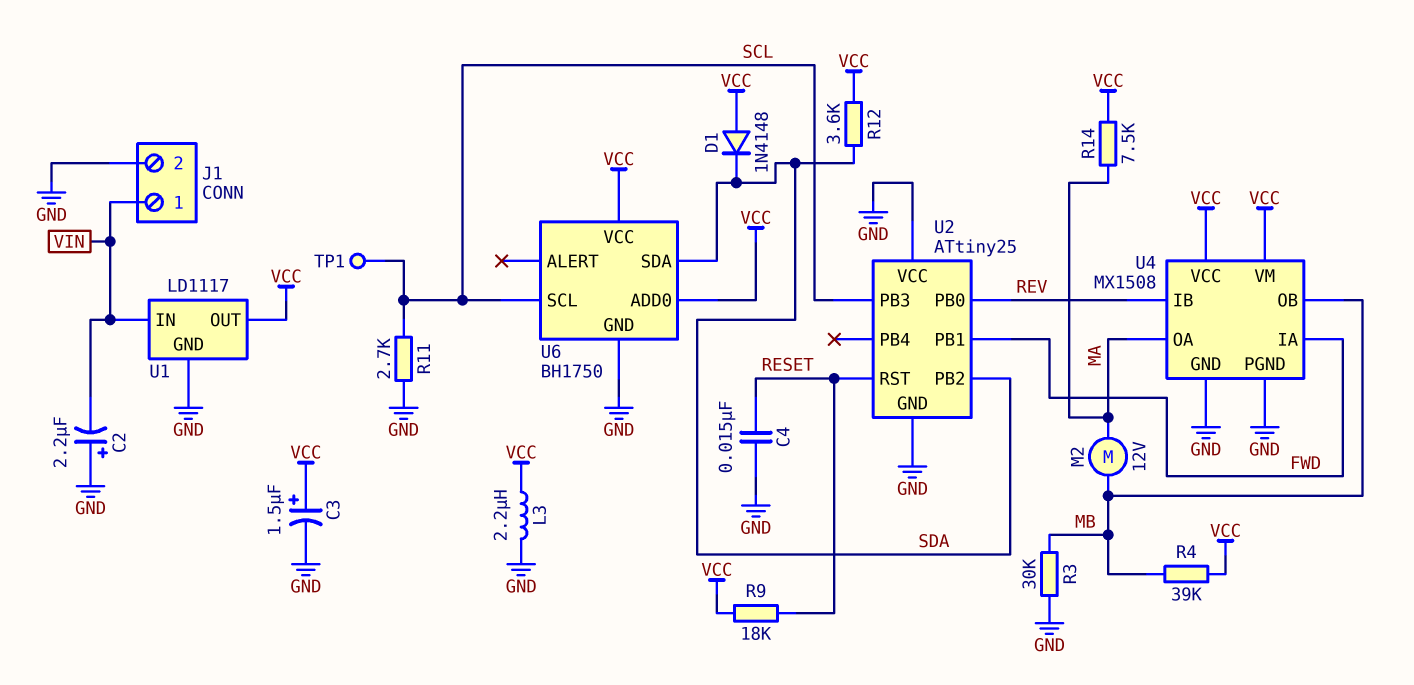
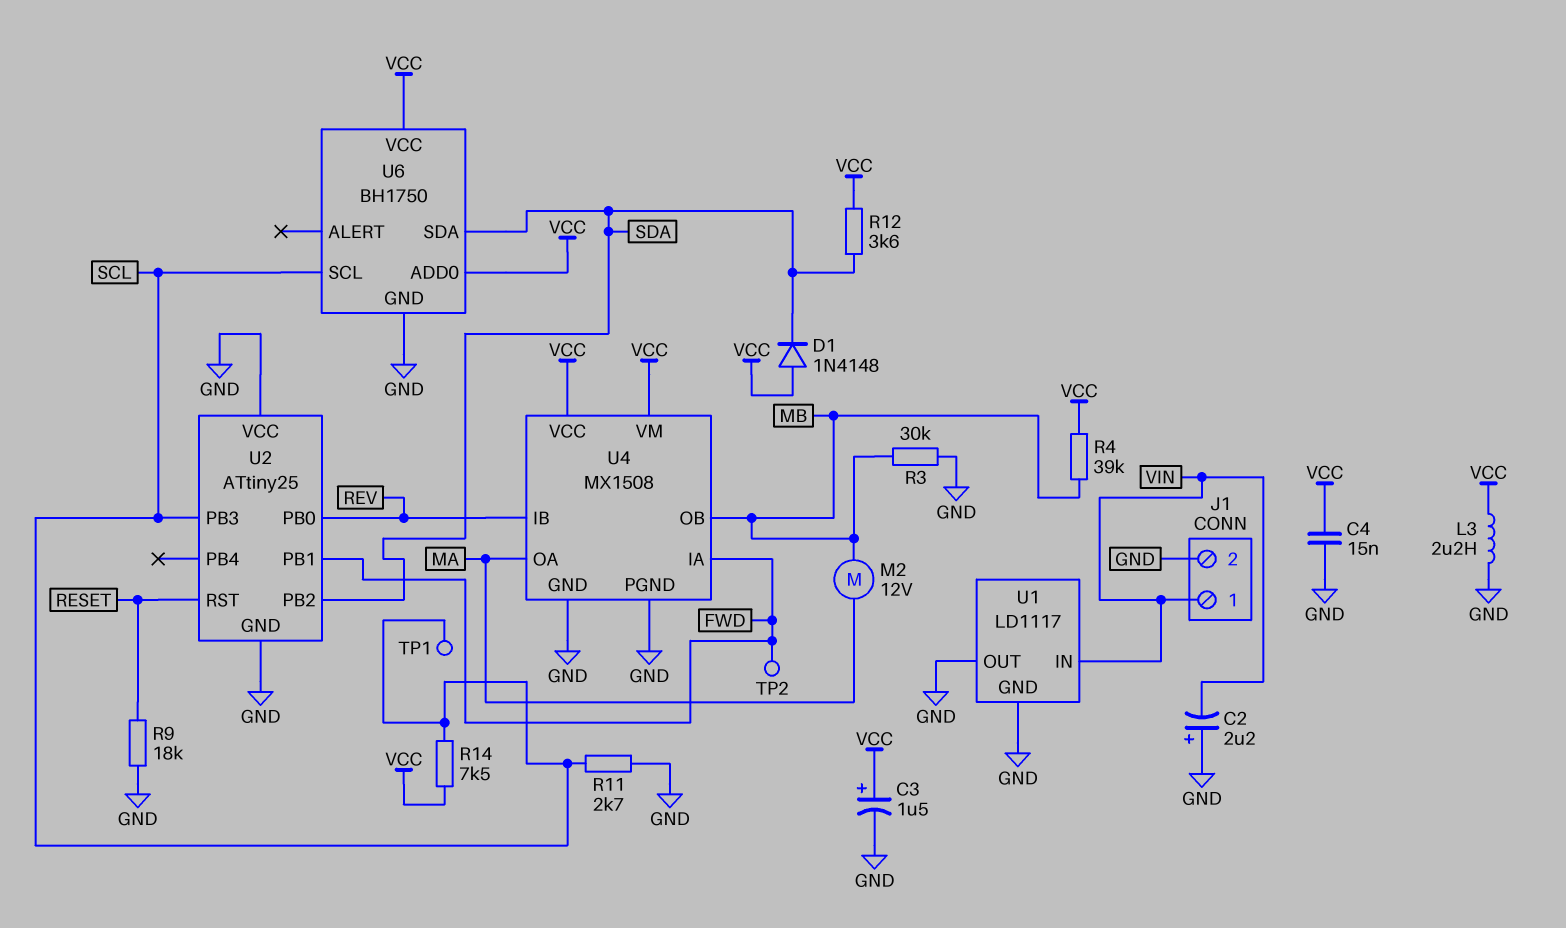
C4: 15nF (GND, RESET) -> 15nF (GND, VCC)
R9: 18k (RESET, VCC) -> 18k (GND, RESET)
R14: 7.5k (MA, VCC) -> 7.5k (SCL, VCC)
TP2: none -> test point (FWD)
U1 pin OUT: VCC -> GND

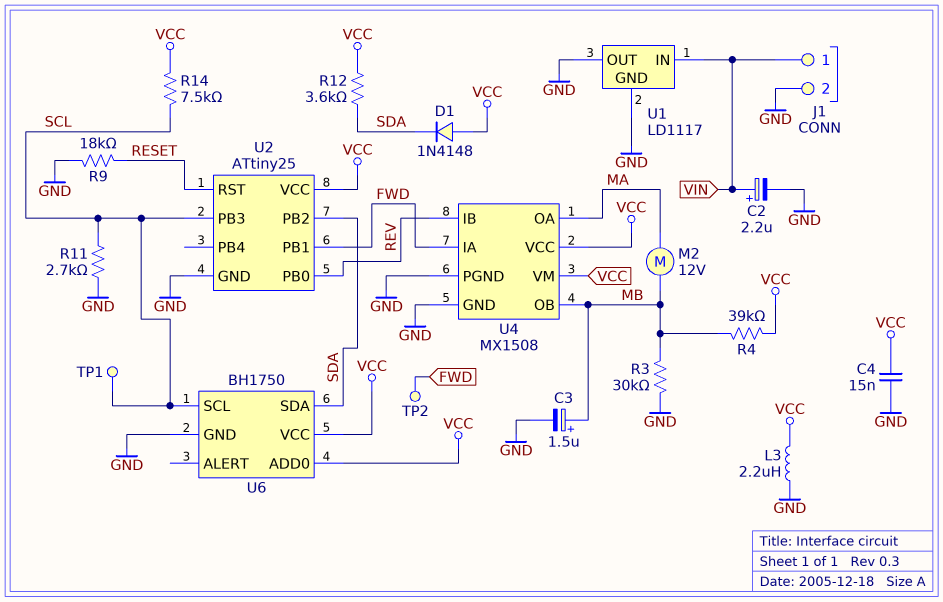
C2: 2.2uF (plus GND, minus VIN) -> 2.2uF (plus VIN, minus GND)
C3: 1.5uF (plus VCC, minus GND) -> 1.5uF (plus MB, minus GND)
U2 pin VCC: GND -> VCC

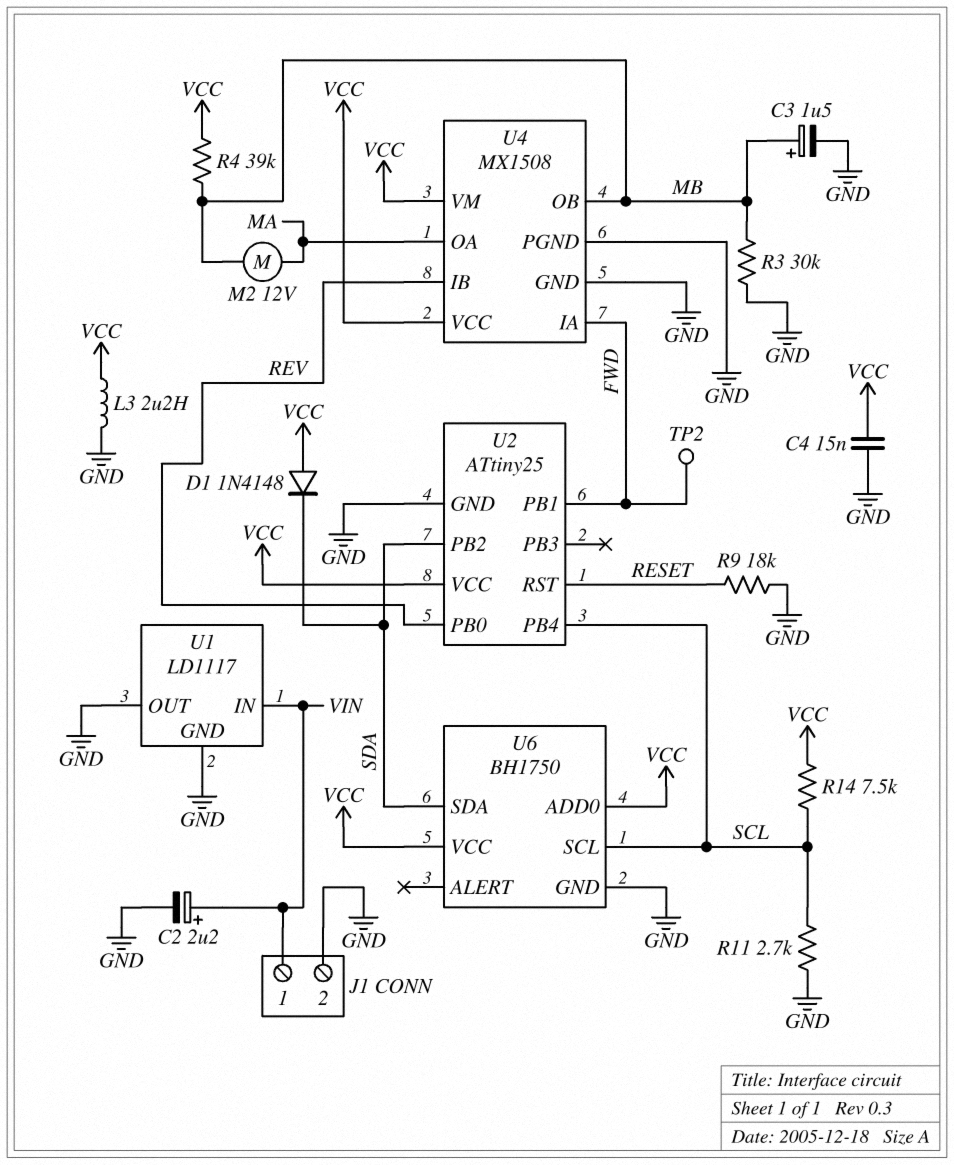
R12: 3.6k (SDA, VCC) -> none
TP1: test point (SCL) -> none
U2 pin PB3: SCL -> none
U2 pin PB4: none -> SCL

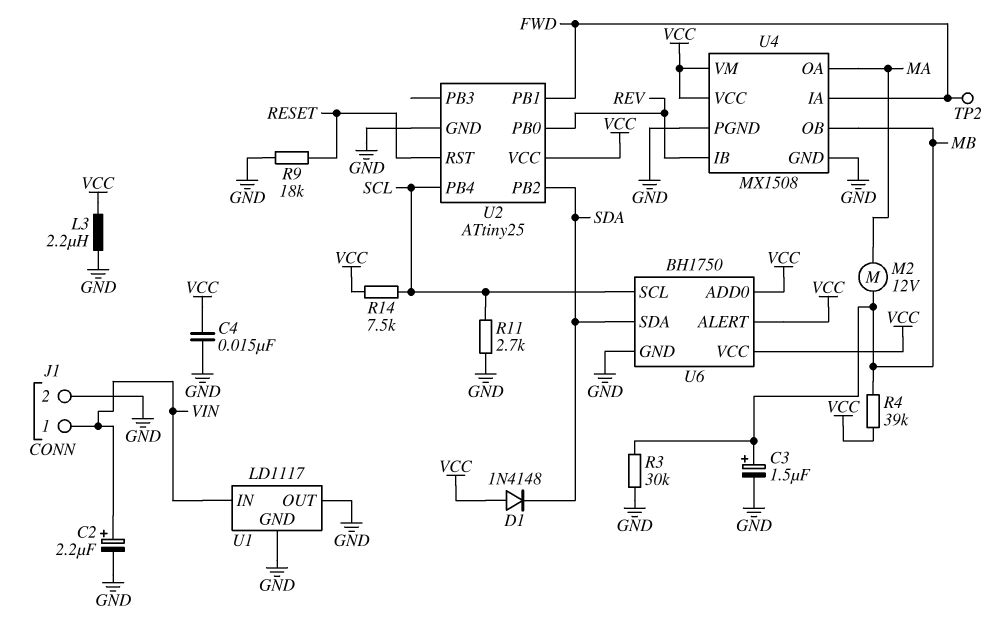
U6 pin ALERT: none -> VCC

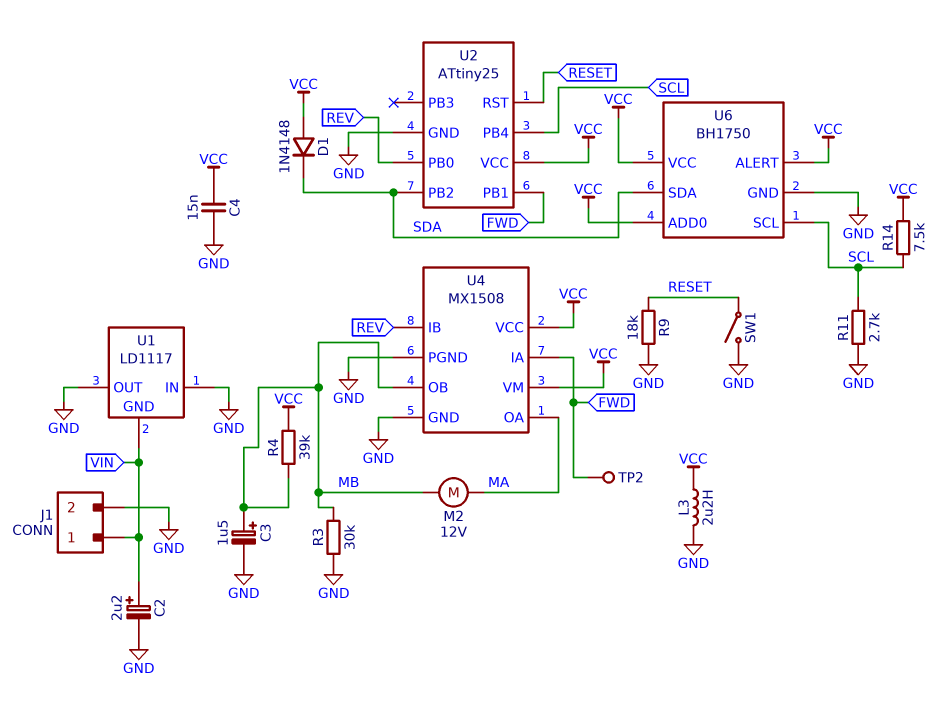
SW1: none -> switch (GND, RESET)
U1 pin GND: GND -> VIN
U1 pin IN: VIN -> GND

